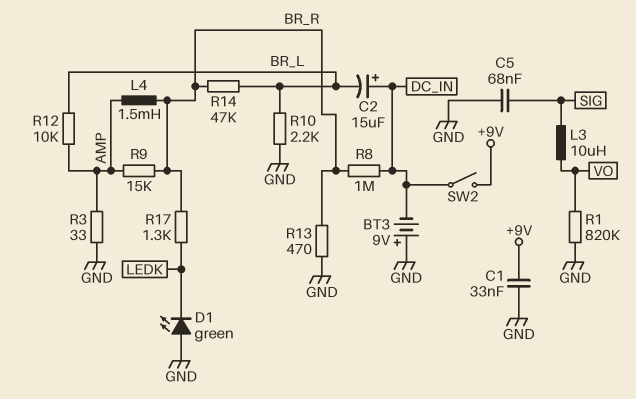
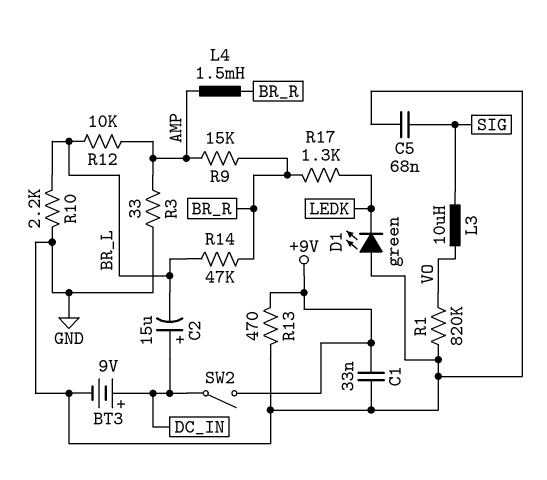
BT3: 9V (plus GND, minus DC_IN) -> 9V (plus DC_IN, minus GND)
R8: 1M (BR_R, DC_IN) -> none
R13: 470 (BR_R, GND) -> 470 (+9V, GND)

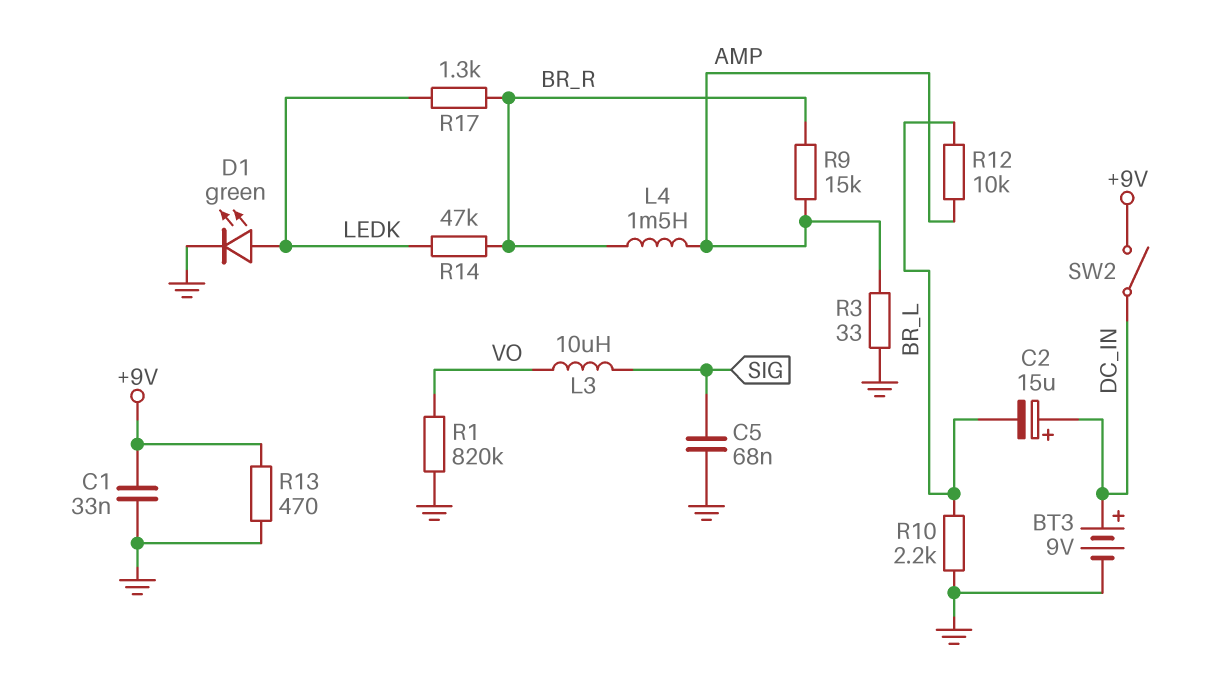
D1: LED green (A GND, K LEDK) -> LED green (A LEDK, K GND)
R14: 47k (BR_L, BR_R) -> 47k (BR_R, LEDK)

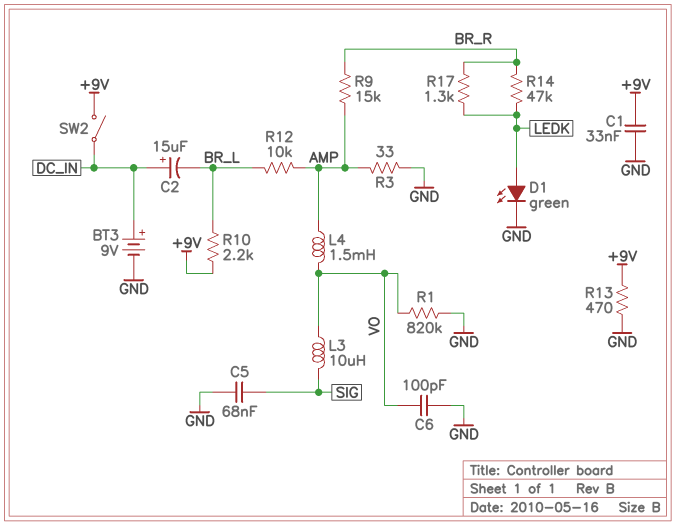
C6: none -> 100pF (GND, VO)
L4: 1.5mH (AMP, BR_R) -> 1.5mH (AMP, VO)
R10: 2.2k (BR_L, GND) -> 2.2k (+9V, BR_L)

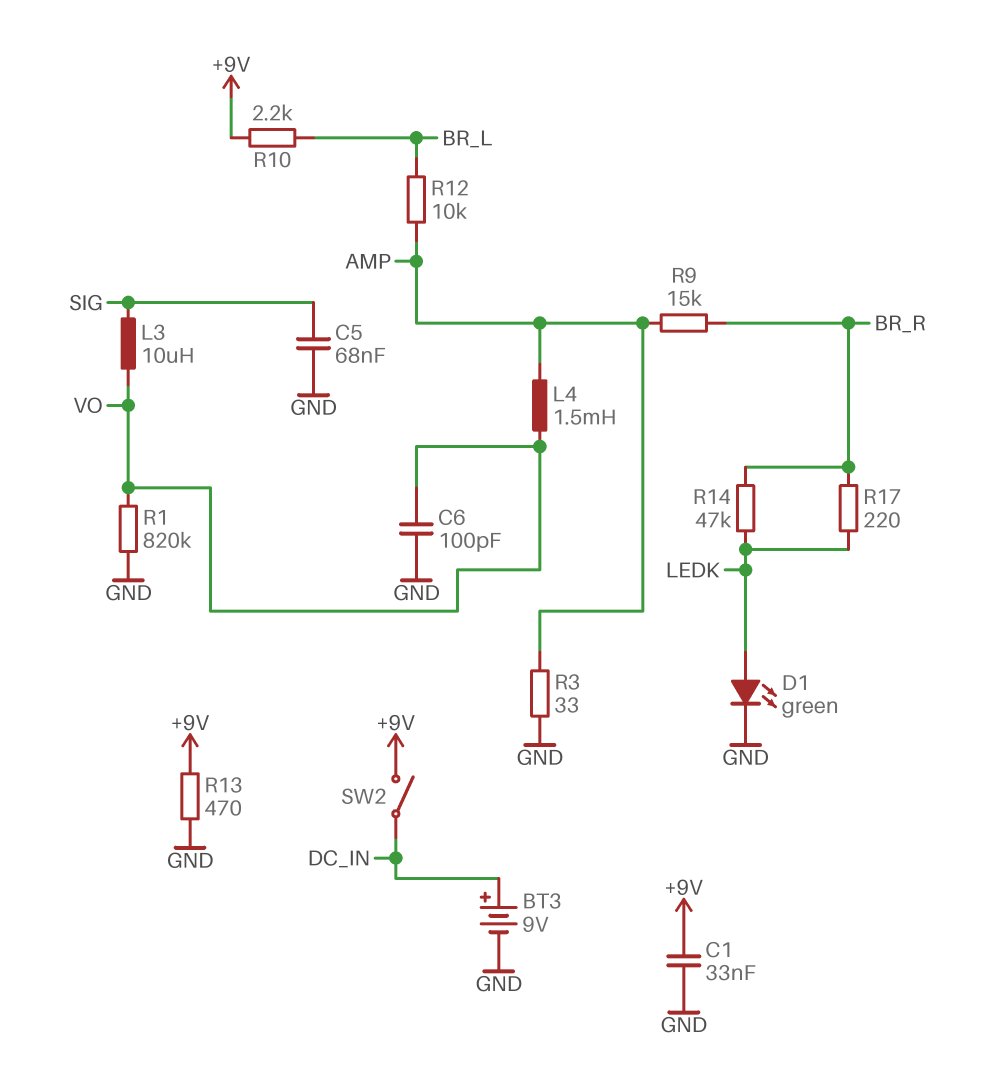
C2: 15uF (plus DC_IN, minus BR_L) -> none
R17: 1.3k (BR_R, LEDK) -> 220 (BR_R, LEDK)

